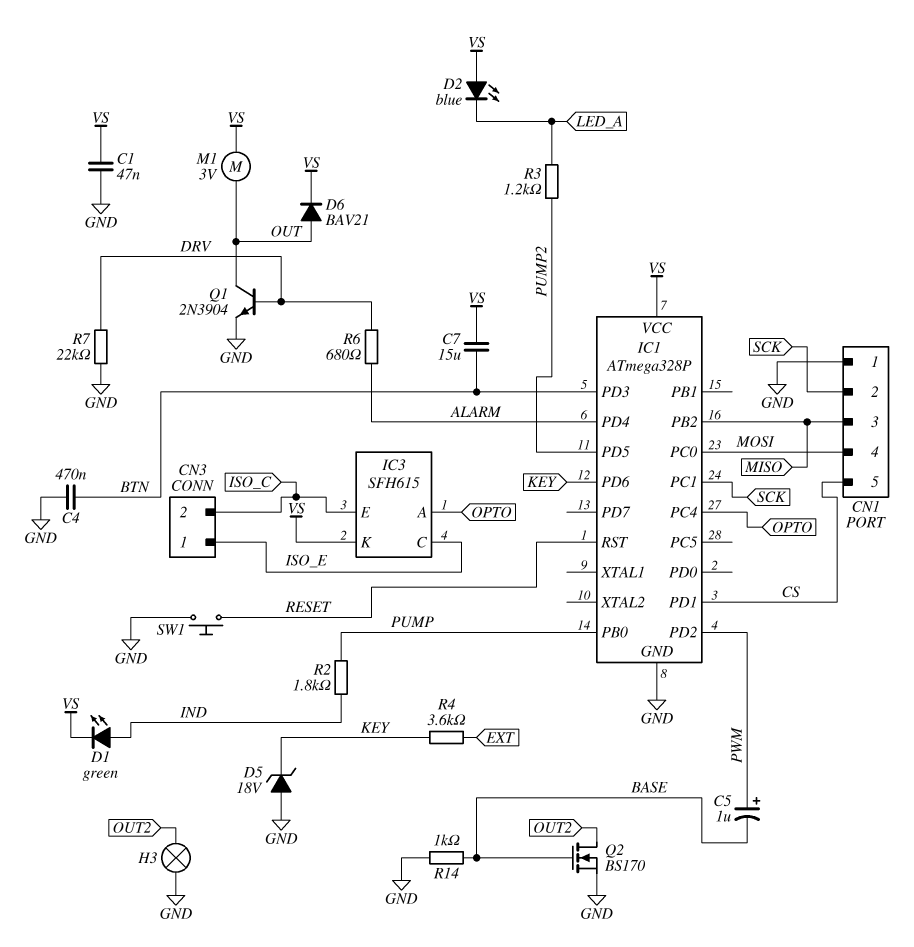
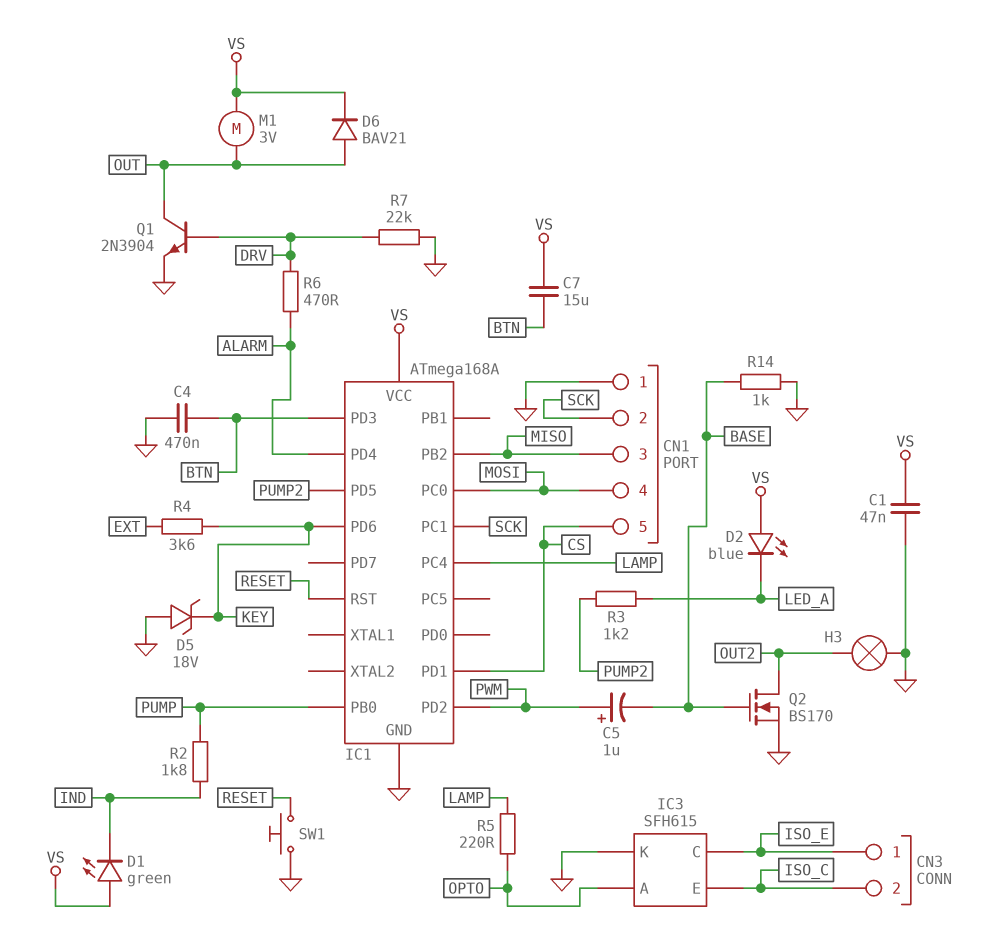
D1: LED green (A IND, K VS) -> LED green (A VS, K IND)
IC1: ATmega328P -> ATmega168A
IC1 pin PC4: OPTO -> LAMP
IC3 pin K: VS -> GND
R5: none -> 220 (LAMP, OPTO)
R6: 680 (ALARM, DRV) -> 470 (ALARM, DRV)

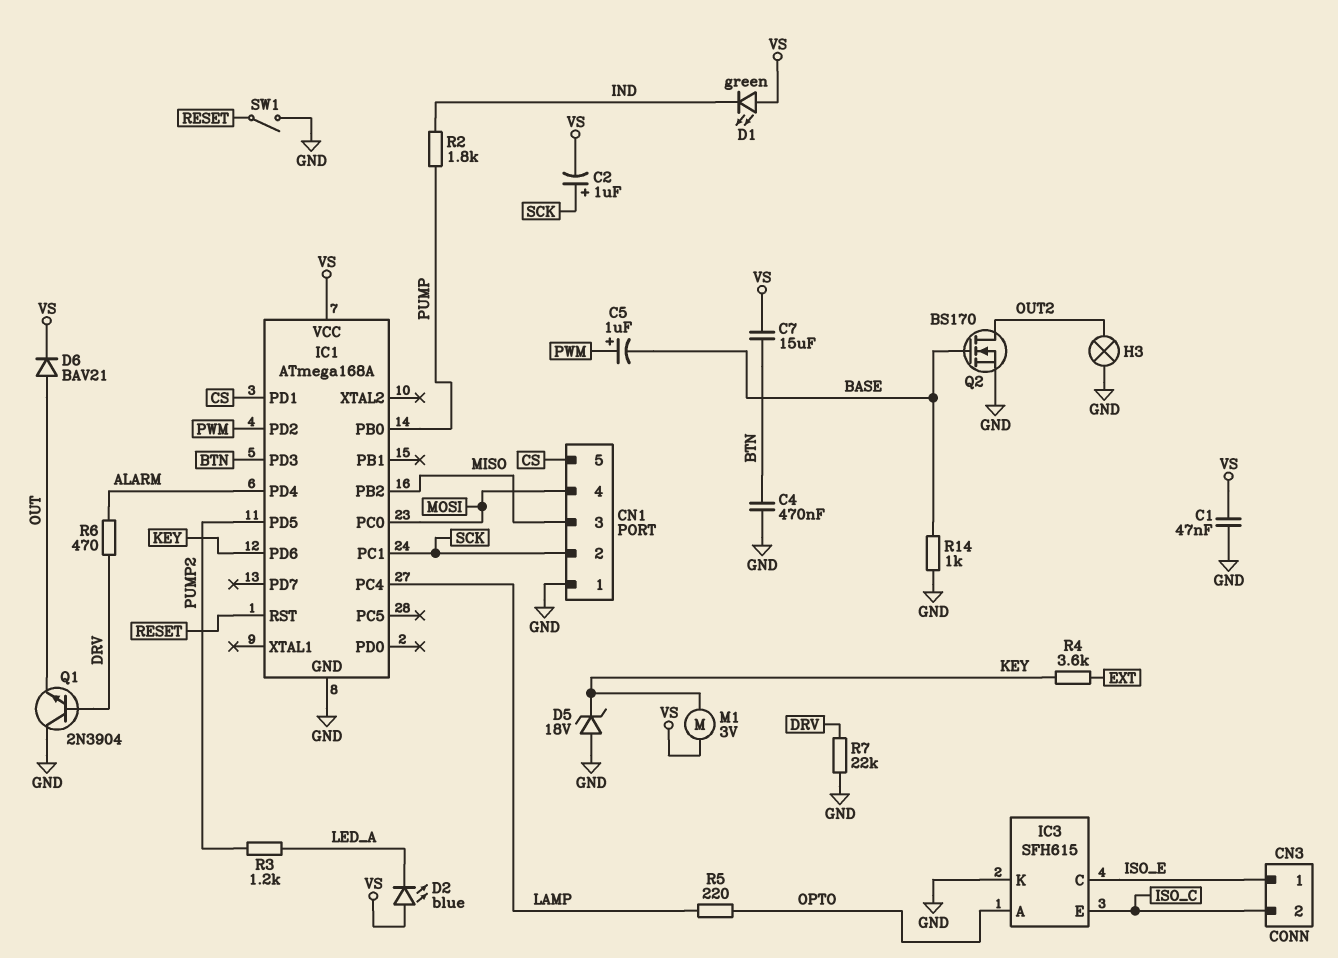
C2: none -> 1uF (plus SCK, minus VS)
M1: motor 3V (OUT, VS) -> motor 3V (KEY, VS)
Q1: NPN 2N3904 (B DRV, C OUT, E GND) -> NPN 2N3904 (B DRV, C GND, E OUT)
SW1: button (GND, RESET) -> switch (GND, RESET)

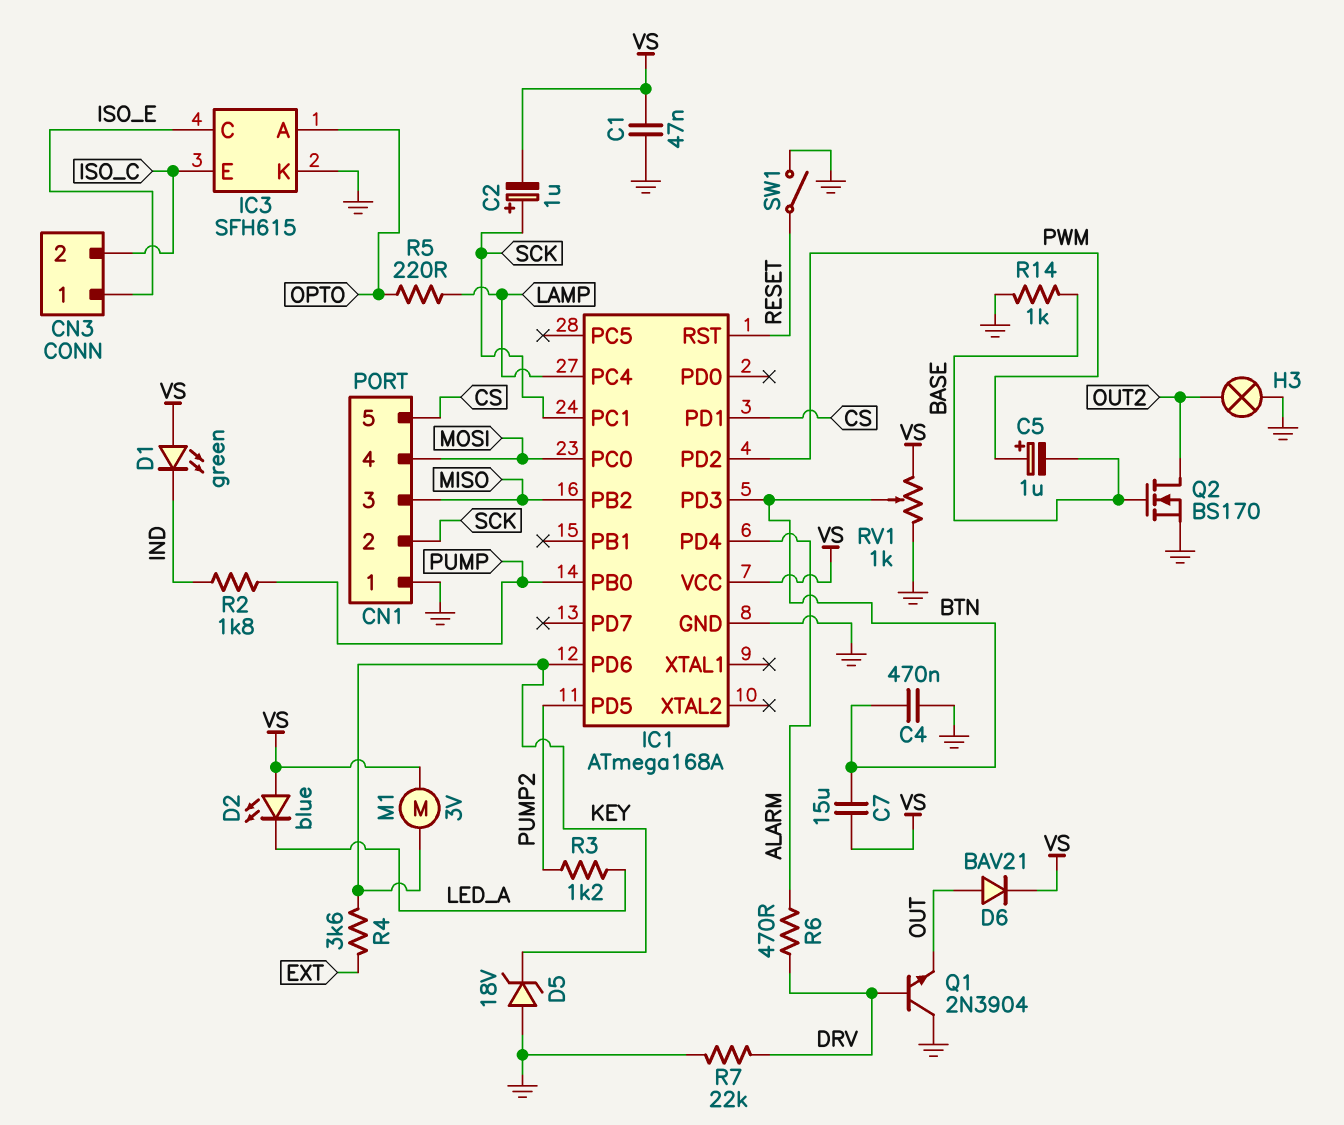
RV1: none -> 1k (GND, VS, wiper BTN)

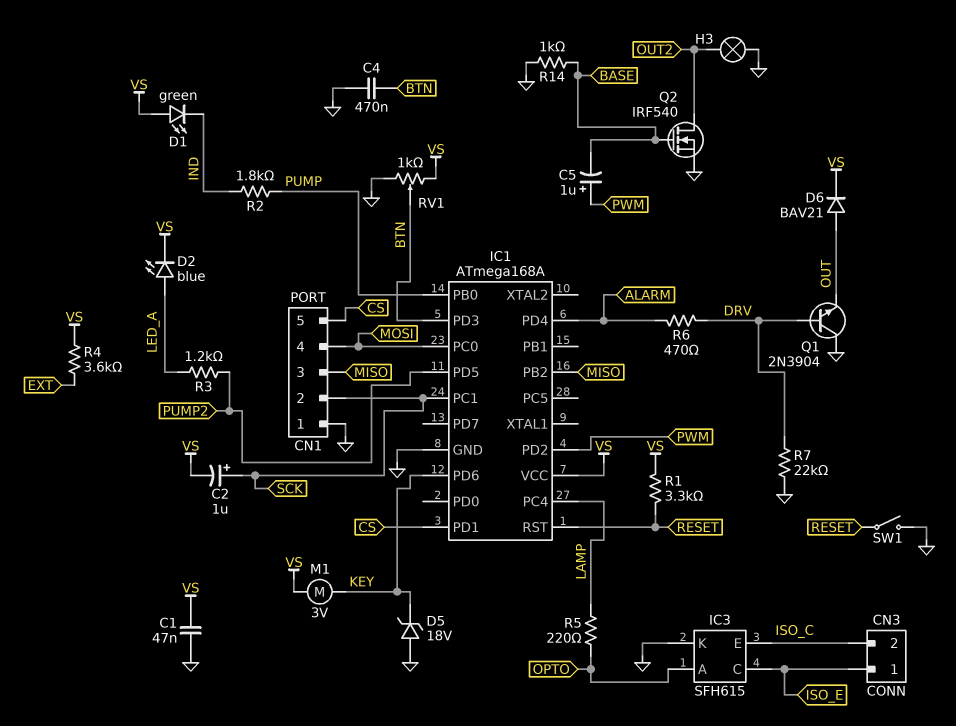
C7: 15uF (BTN, VS) -> none
D2: LED blue (A VS, K LED_A) -> LED blue (A LED_A, K VS)
Q2: NMOS BS170 (G BASE, D OUT2, S GND) -> NMOS IRF540 (G BASE, D OUT2, S GND)
R1: none -> 3.3k (RESET, VS)
R4: 3.6k (EXT, KEY) -> 3.6k (EXT, VS)

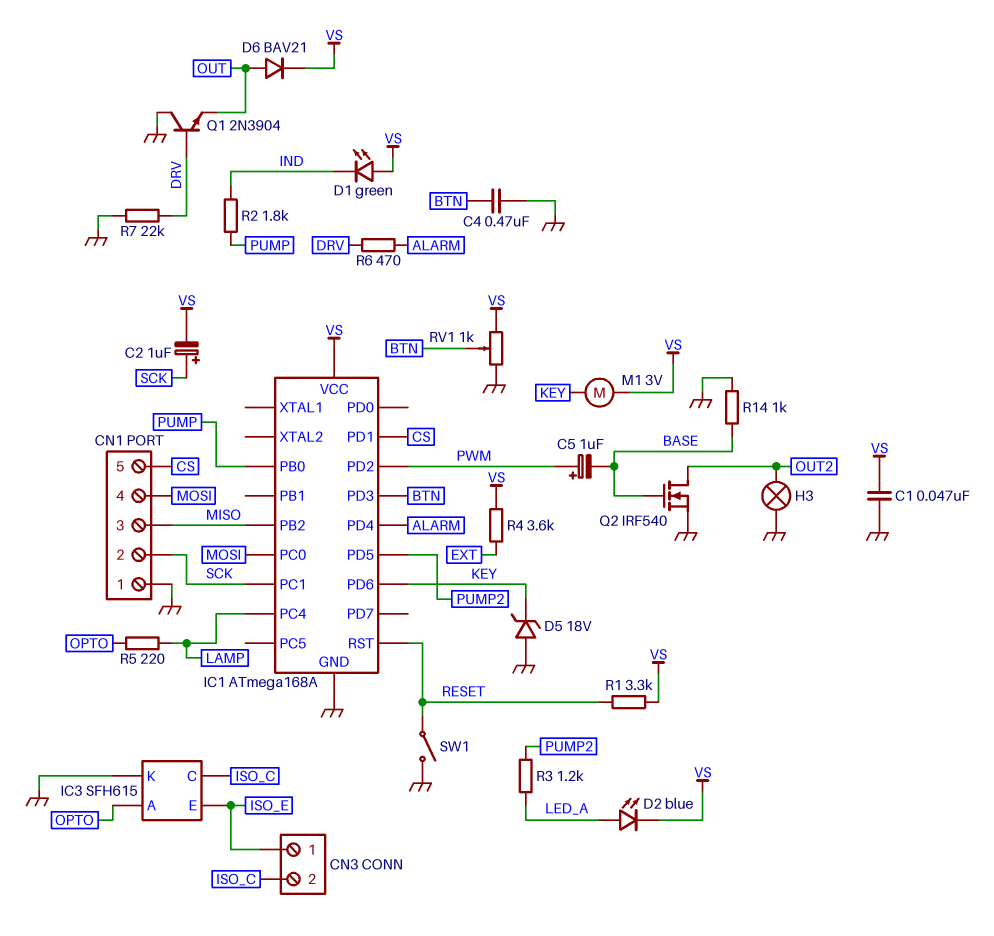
IC3 pin C: ISO_E -> ISO_C
IC3 pin E: ISO_C -> ISO_E

